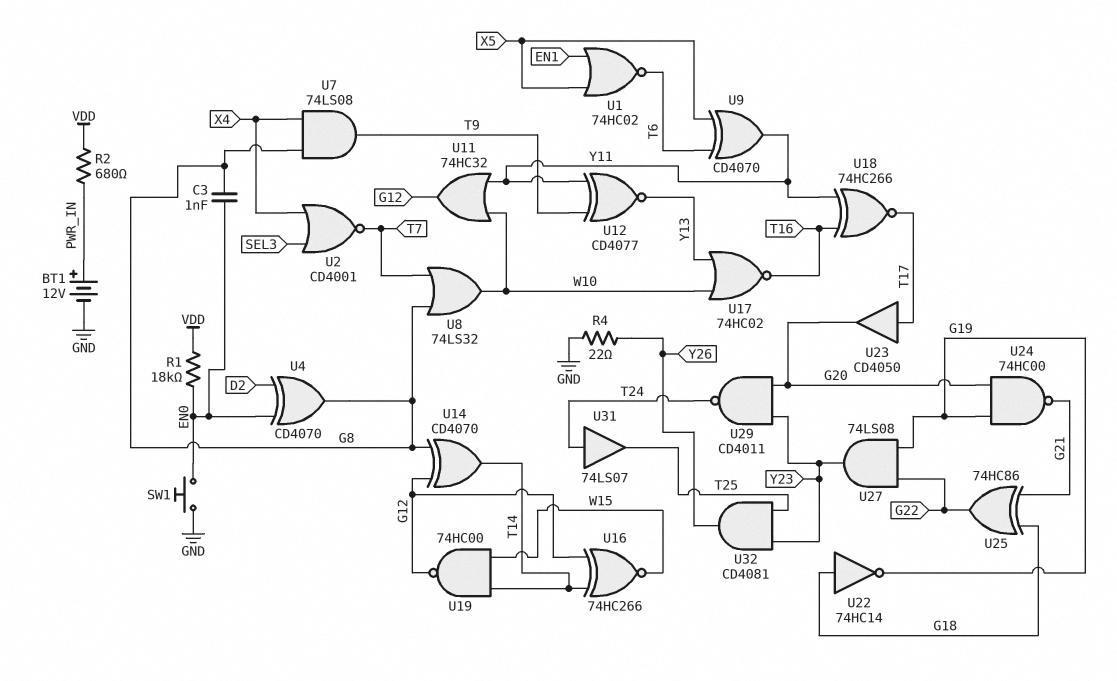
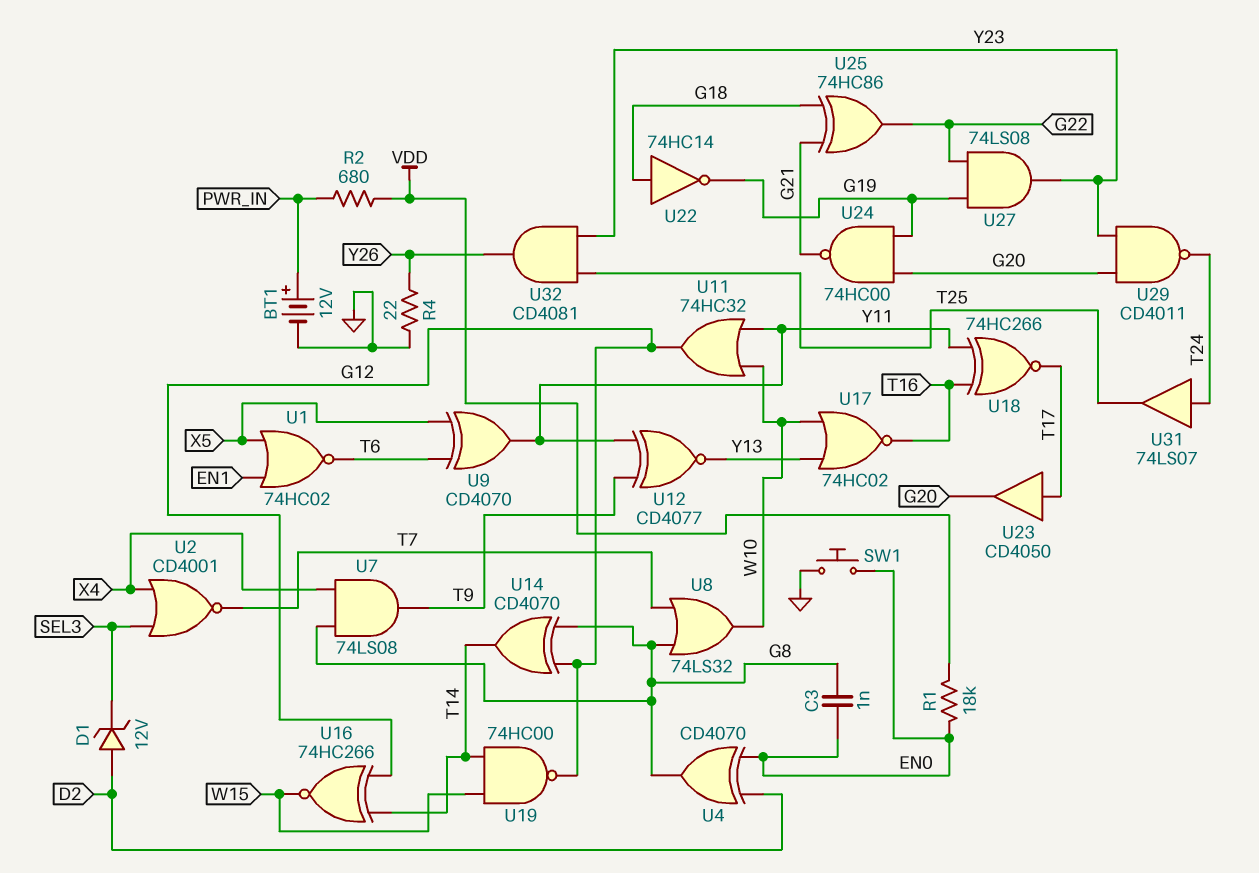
D1: none -> zener 12V (A D2, K SEL3)

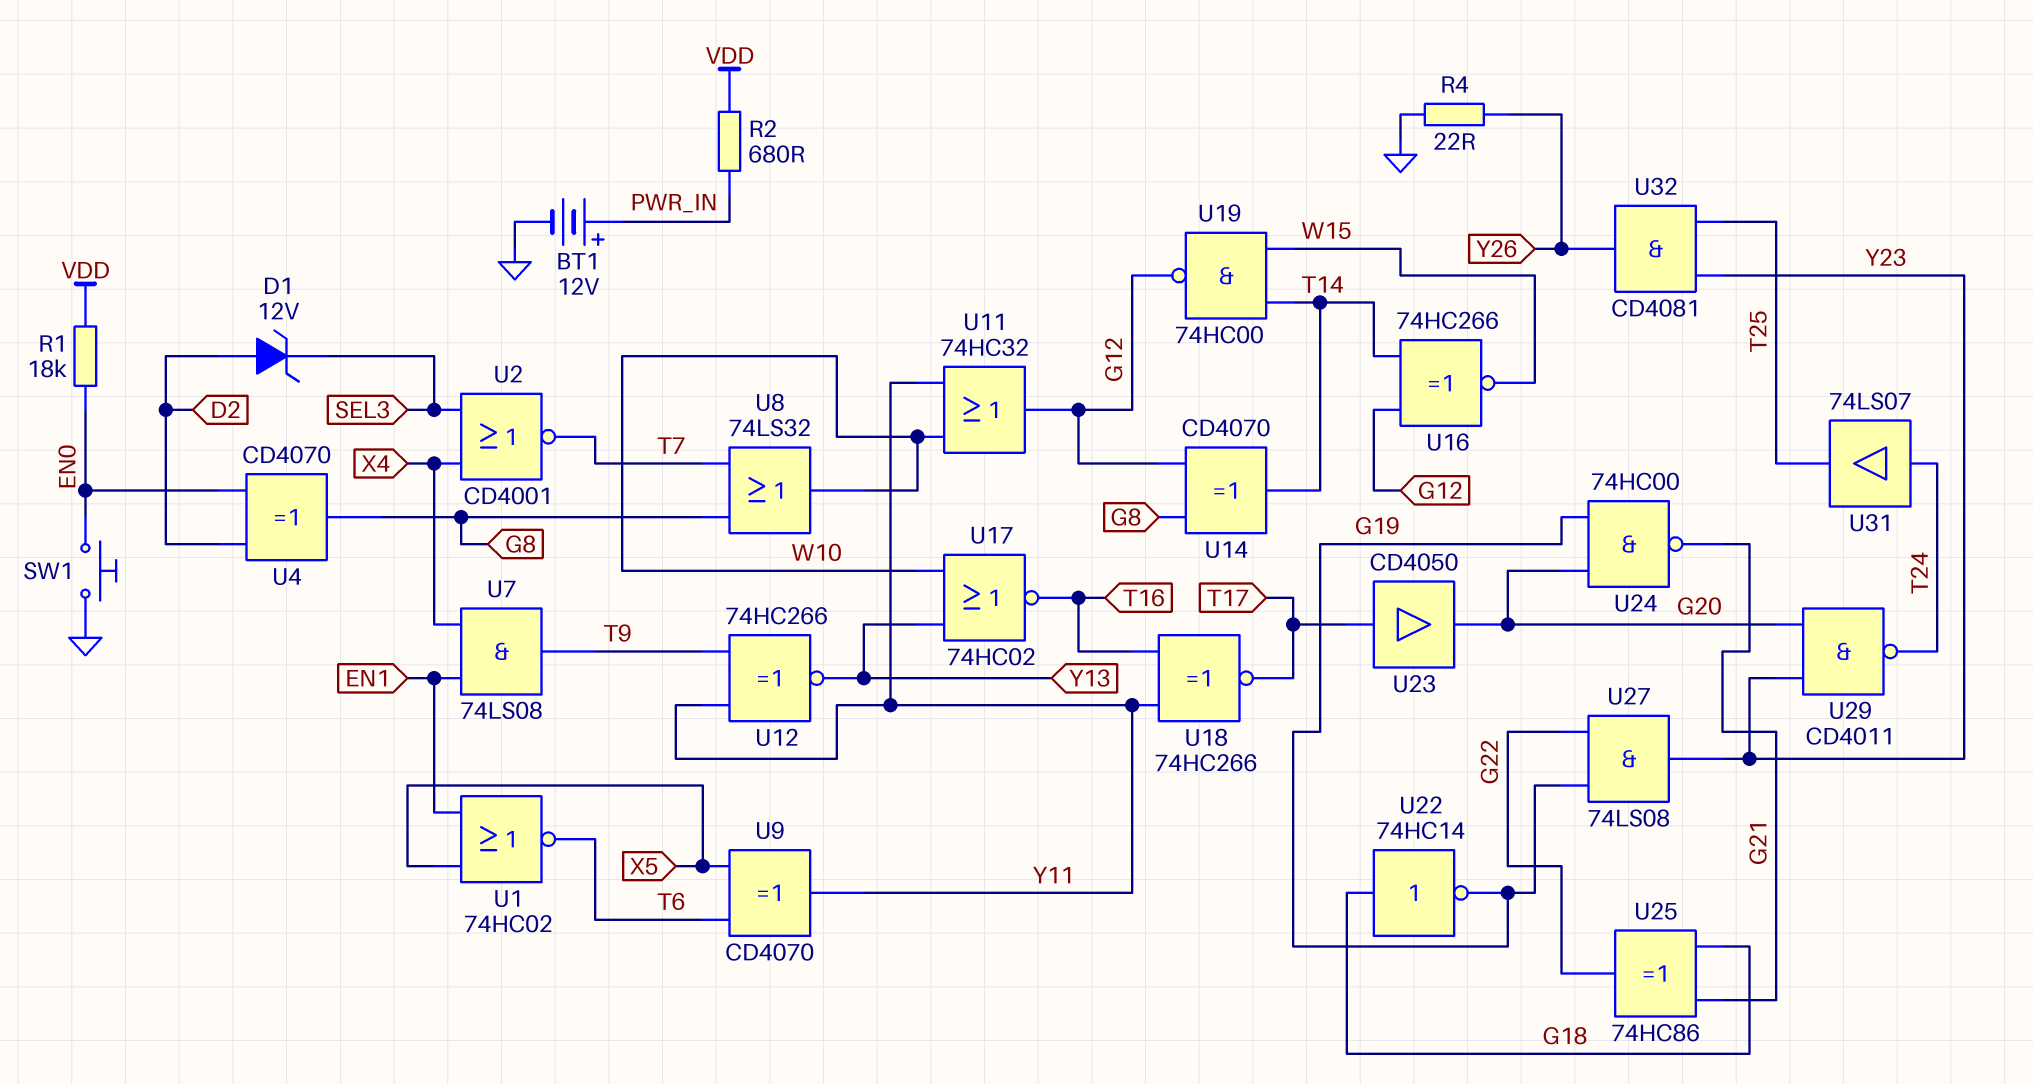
C3: 1nF (EN0, G8) -> none
U7: AND 74LS08 (in G8, in X4, out T9) -> AND 74LS08 (in EN1, in X4, out T9)
U12: XNOR CD4077 (in T9, in Y11, out Y13) -> XNOR 74HC266 (in T9, in Y11, out Y13)

